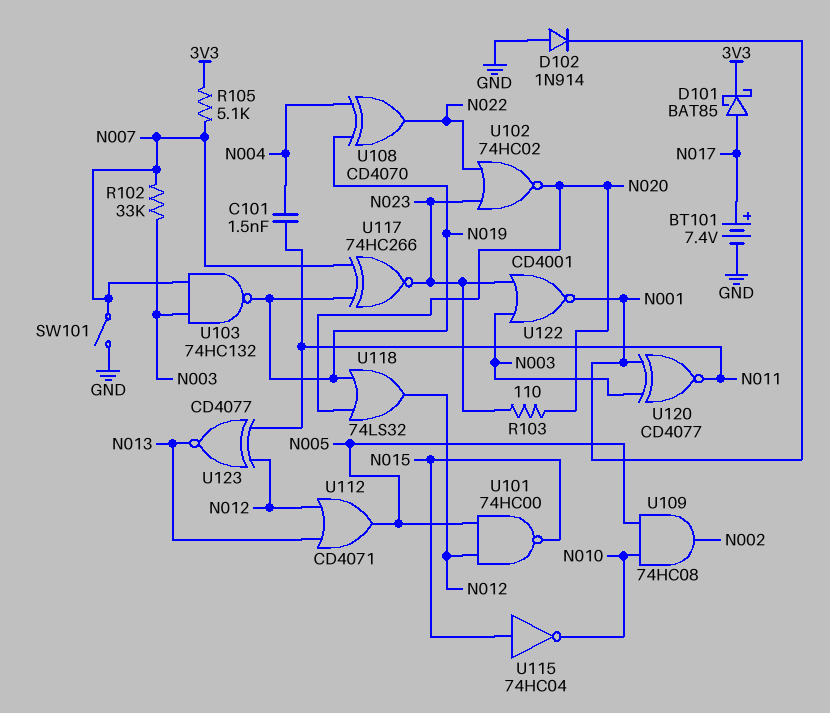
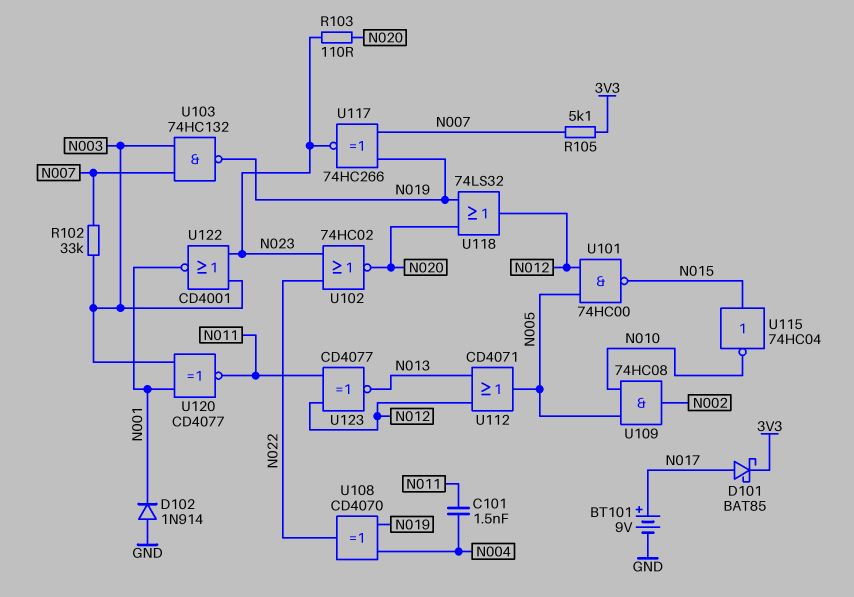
BT101: 7.4V (plus N017, minus GND) -> 9V (plus N017, minus GND)
SW101: switch (GND, N007) -> none

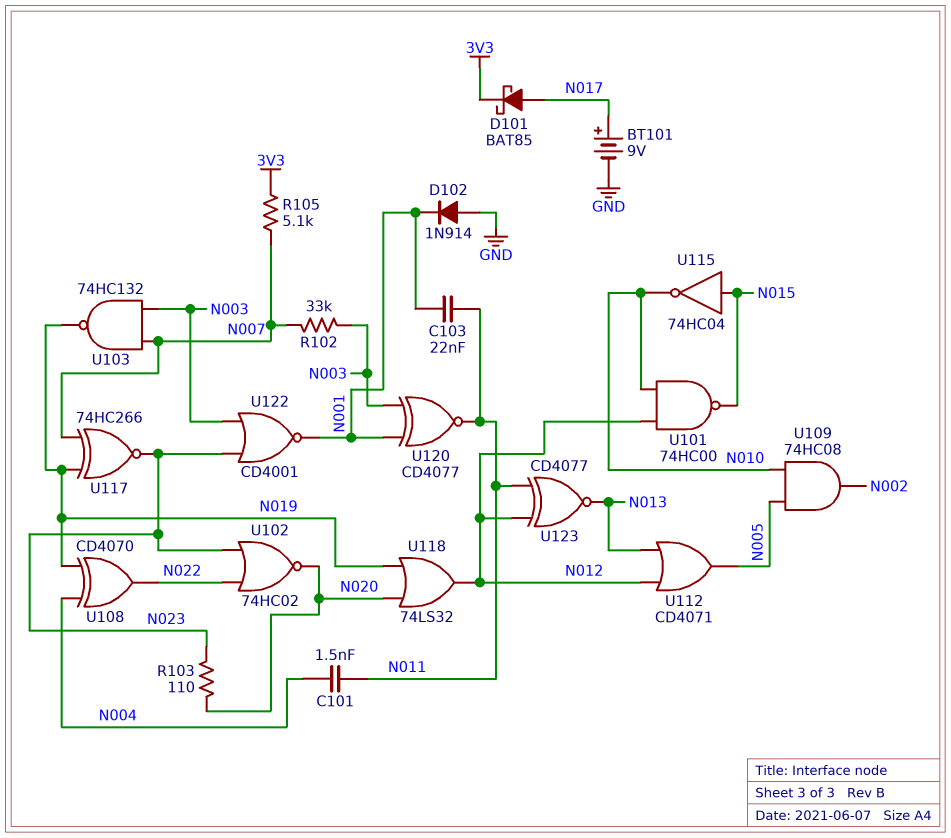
C103: none -> 22nF (N001, N011)
U101: NAND 74HC00 (in N005, in N012, out N015) -> NAND 74HC00 (in N010, in N012, out N015)

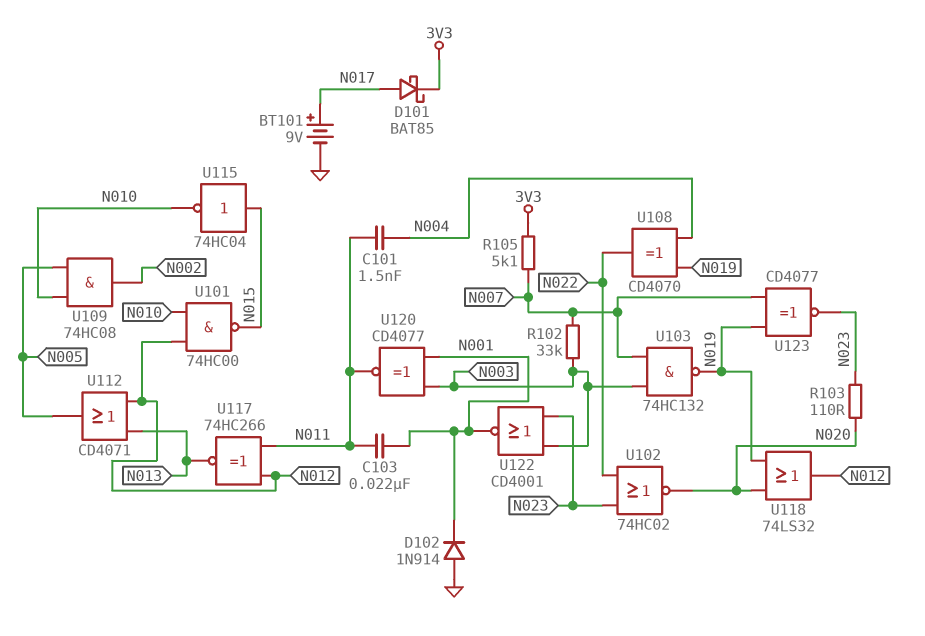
U117: XNOR 74HC266 (in N007, in N019, out N023) -> XNOR 74HC266 (in N011, in N012, out N013)
U123: XNOR CD4077 (in N011, in N012, out N013) -> XNOR CD4077 (in N007, in N019, out N023)

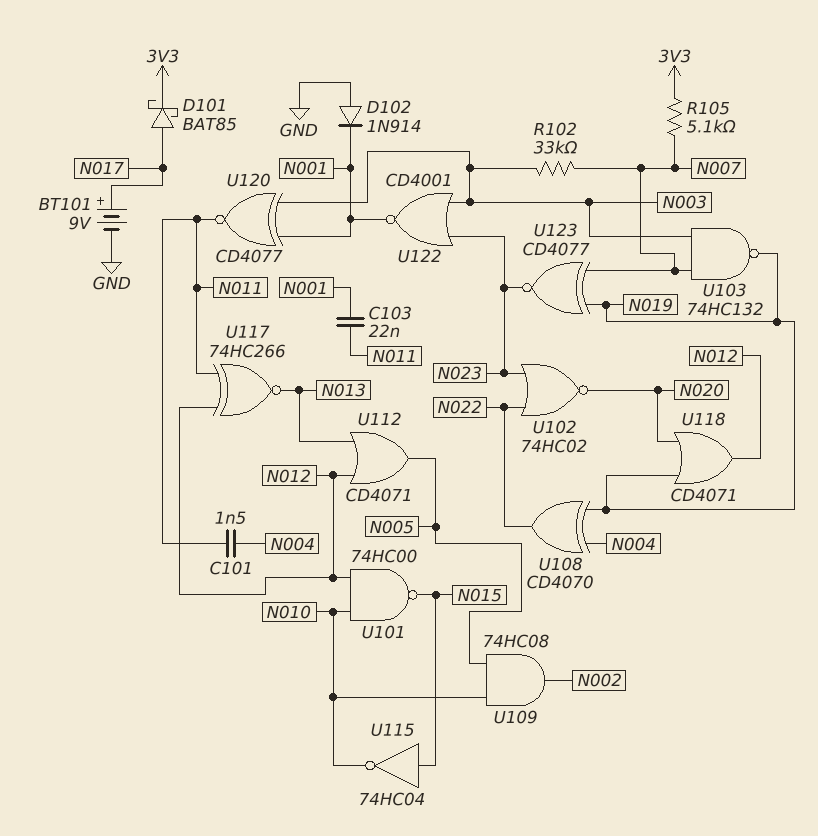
R103: 110 (N020, N023) -> none
U118: OR 74LS32 (in N019, in N020, out N012) -> OR CD4071 (in N019, in N020, out N012)

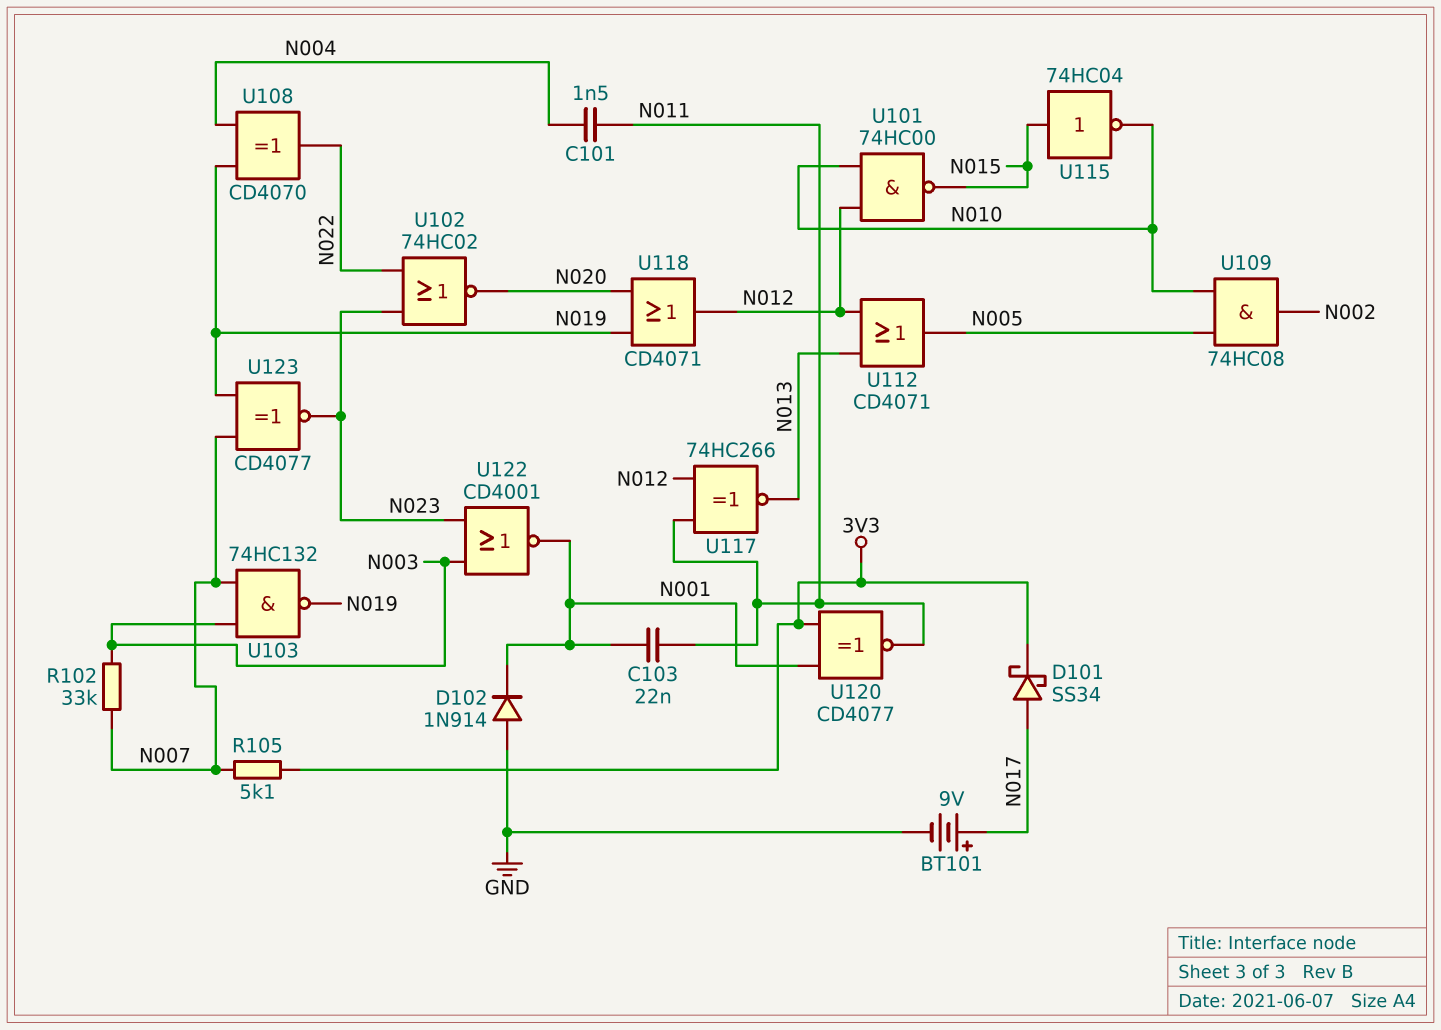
D101: schottky BAT85 (A N017, K 3V3) -> schottky SS34 (A N017, K 3V3)
U120: XNOR CD4077 (in N001, in N003, out N011) -> XNOR CD4077 (in 3V3, in N001, out N011)

